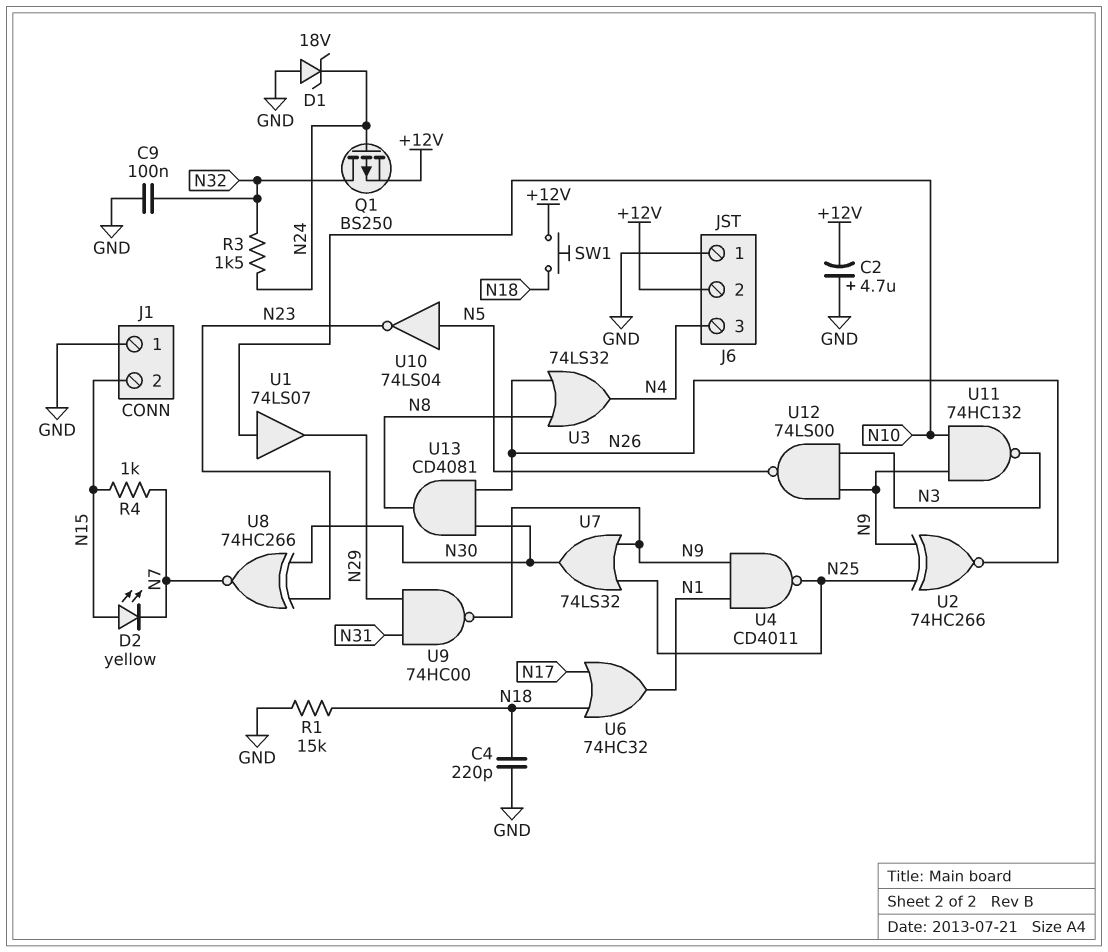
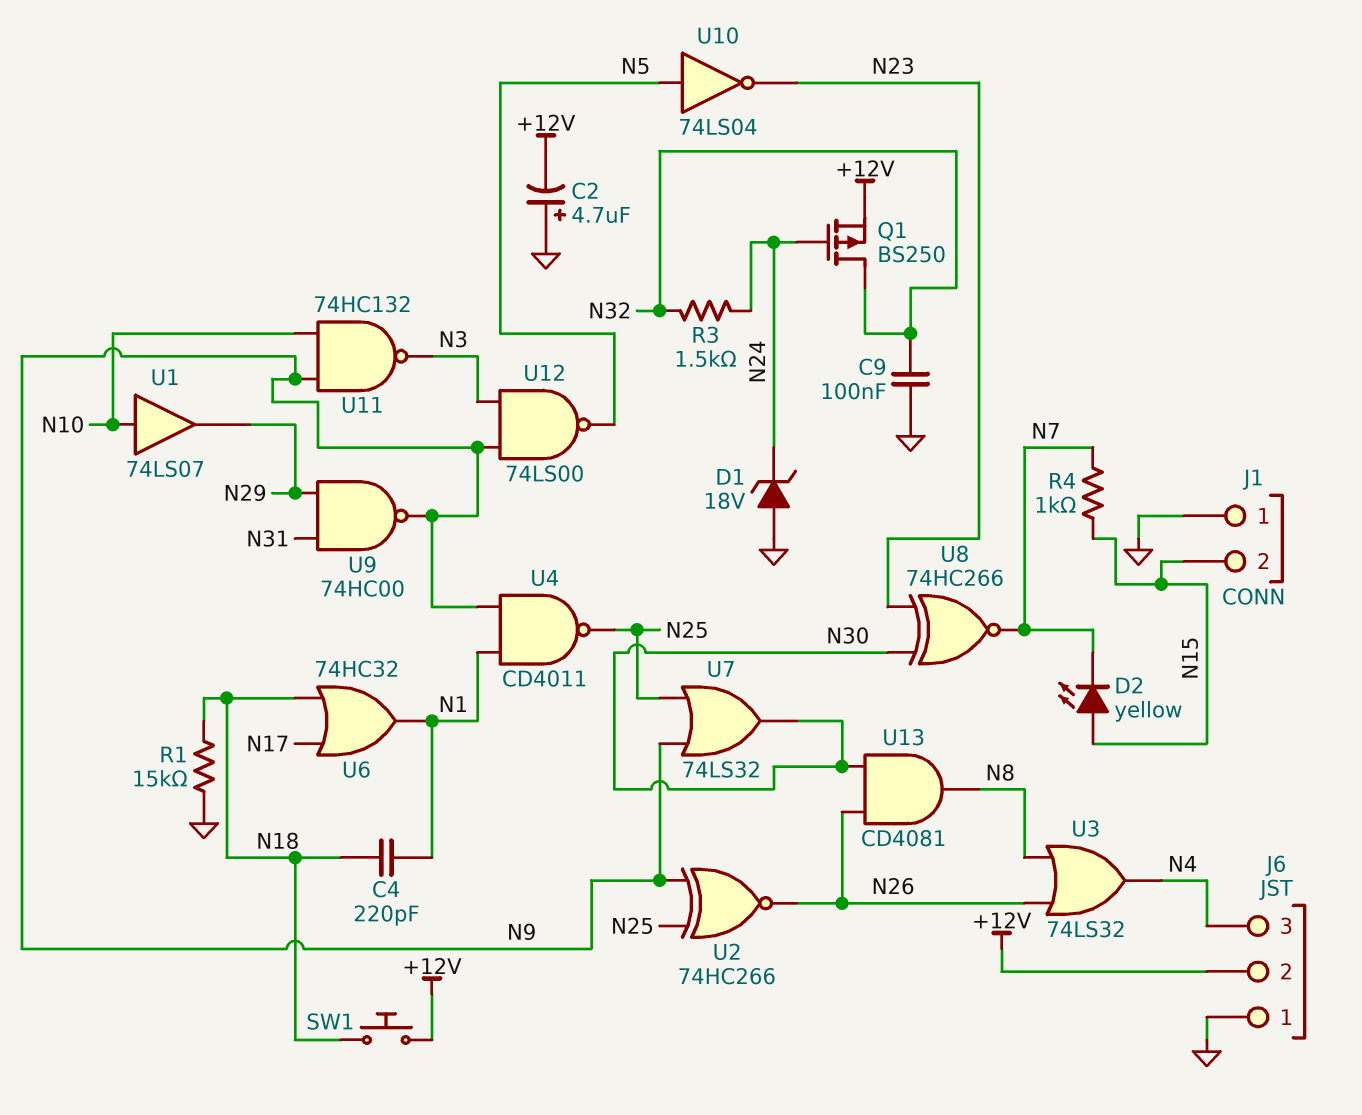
C4: 220pF (GND, N18) -> 220pF (N1, N18)

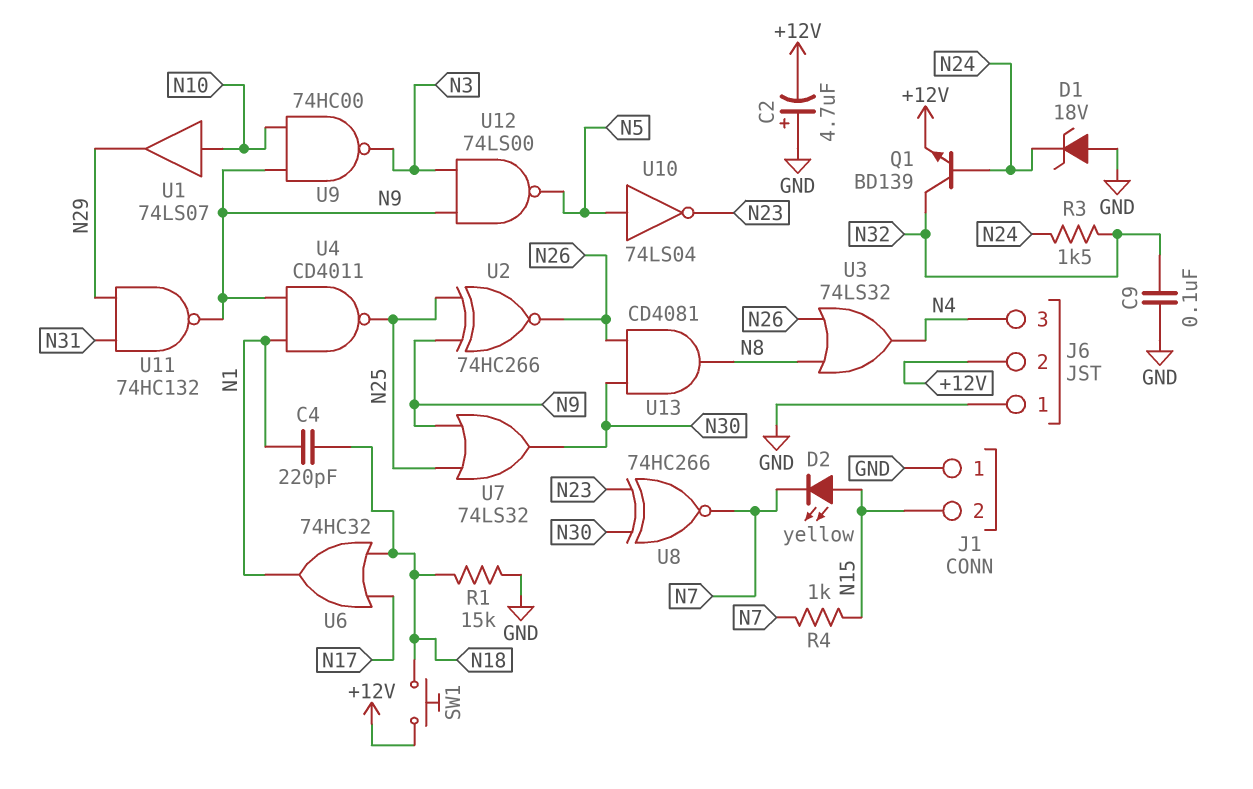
Q1: PMOS BS250 (G N24, D N32, S +12V) -> NPN BD139 (B N24, C N32, E +12V)
U9: NAND 74HC00 (in N29, in N31, out N9) -> NAND 74HC00 (in N9, in N10, out N3)
U11: NAND 74HC132 (in N9, in N10, out N3) -> NAND 74HC132 (in N29, in N31, out N9)

